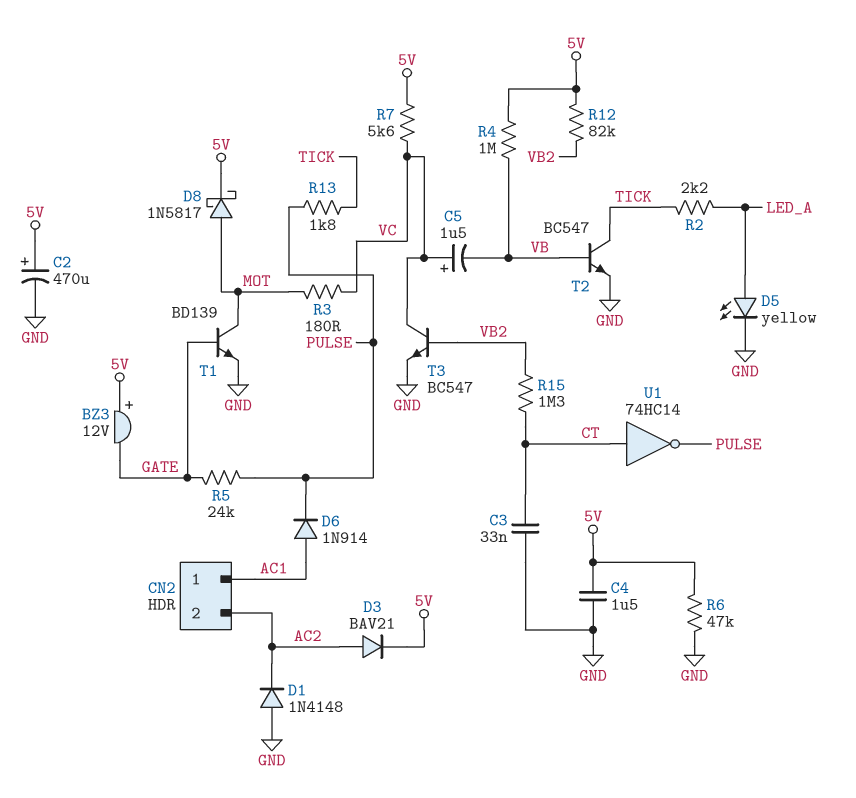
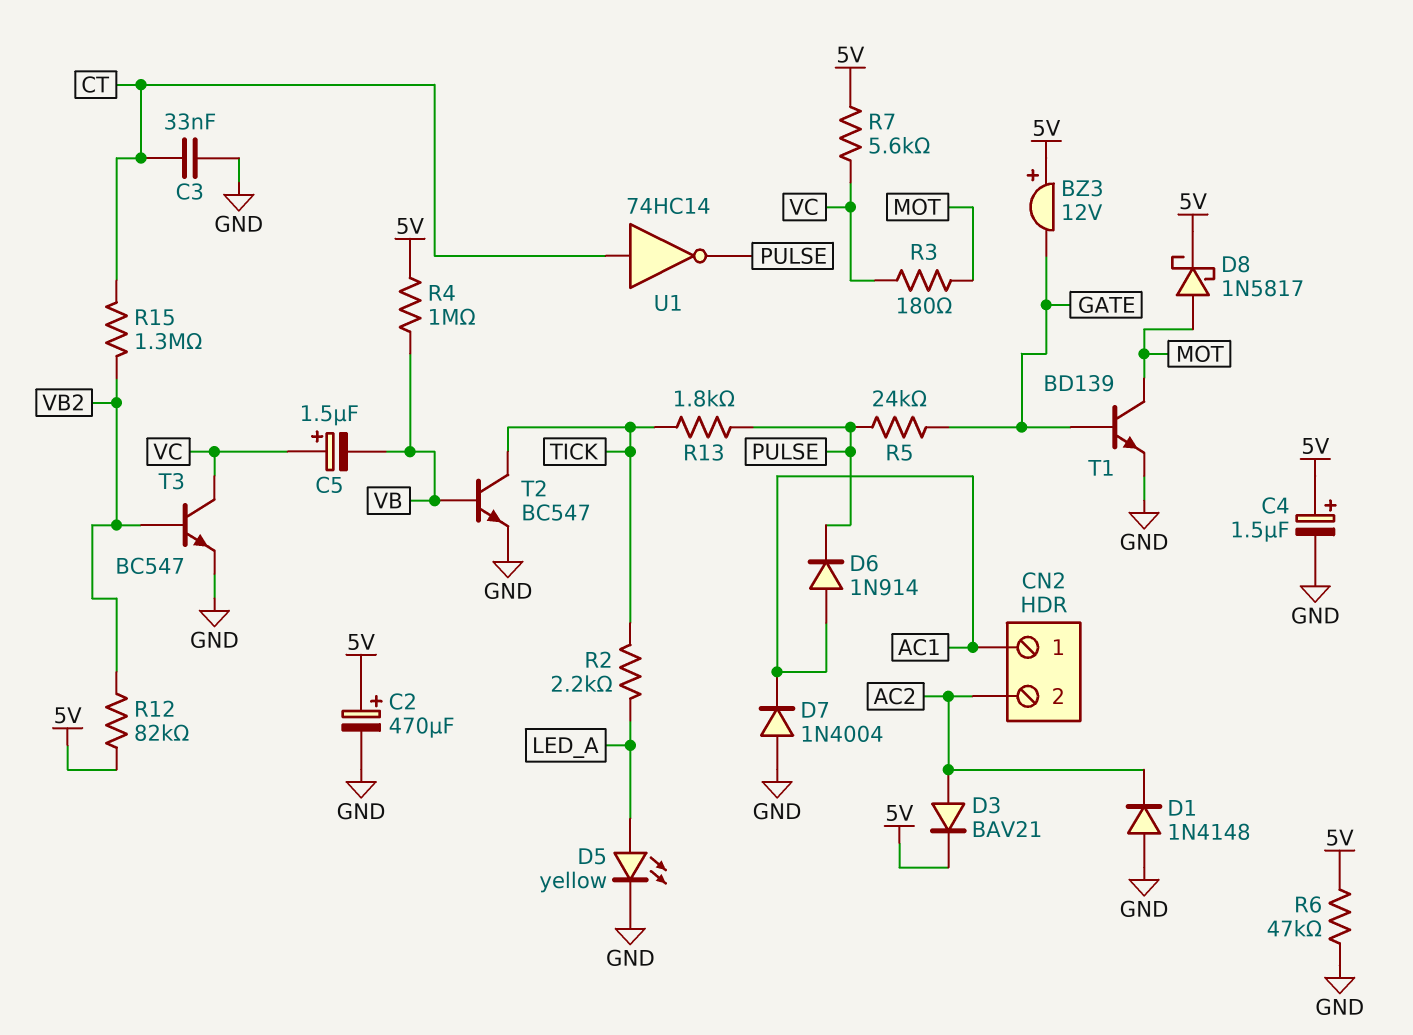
C4: 1.5uF (5V, GND) -> 1.5uF (plus 5V, minus GND)
D7: none -> diode 1N4004 (A GND, K AC1)

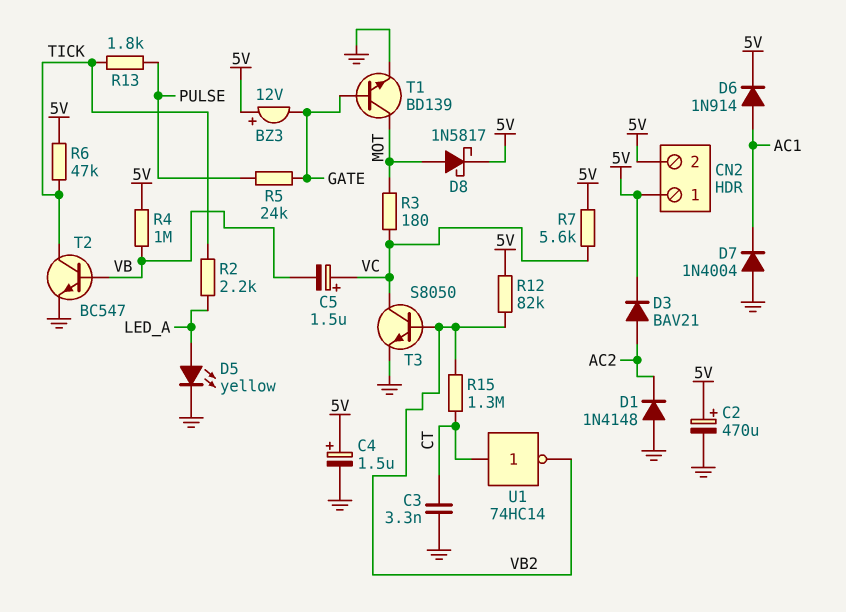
C3: 33nF (CT, GND) -> 3.3nF (CT, GND)
CN2 pin 1: AC1 -> 5V
CN2 pin 2: AC2 -> 5V
D6: diode 1N914 (A AC1, K PULSE) -> diode 1N914 (A AC1, K 5V)
R6: 47k (5V, GND) -> 47k (5V, TICK)
T3: NPN BC547 (B VB2, C VC, E GND) -> NPN S8050 (B VB2, C VC, E GND)
U1: NOT 74HC14 (in CT, out PULSE) -> NOT 74HC14 (in CT, out VB2)

